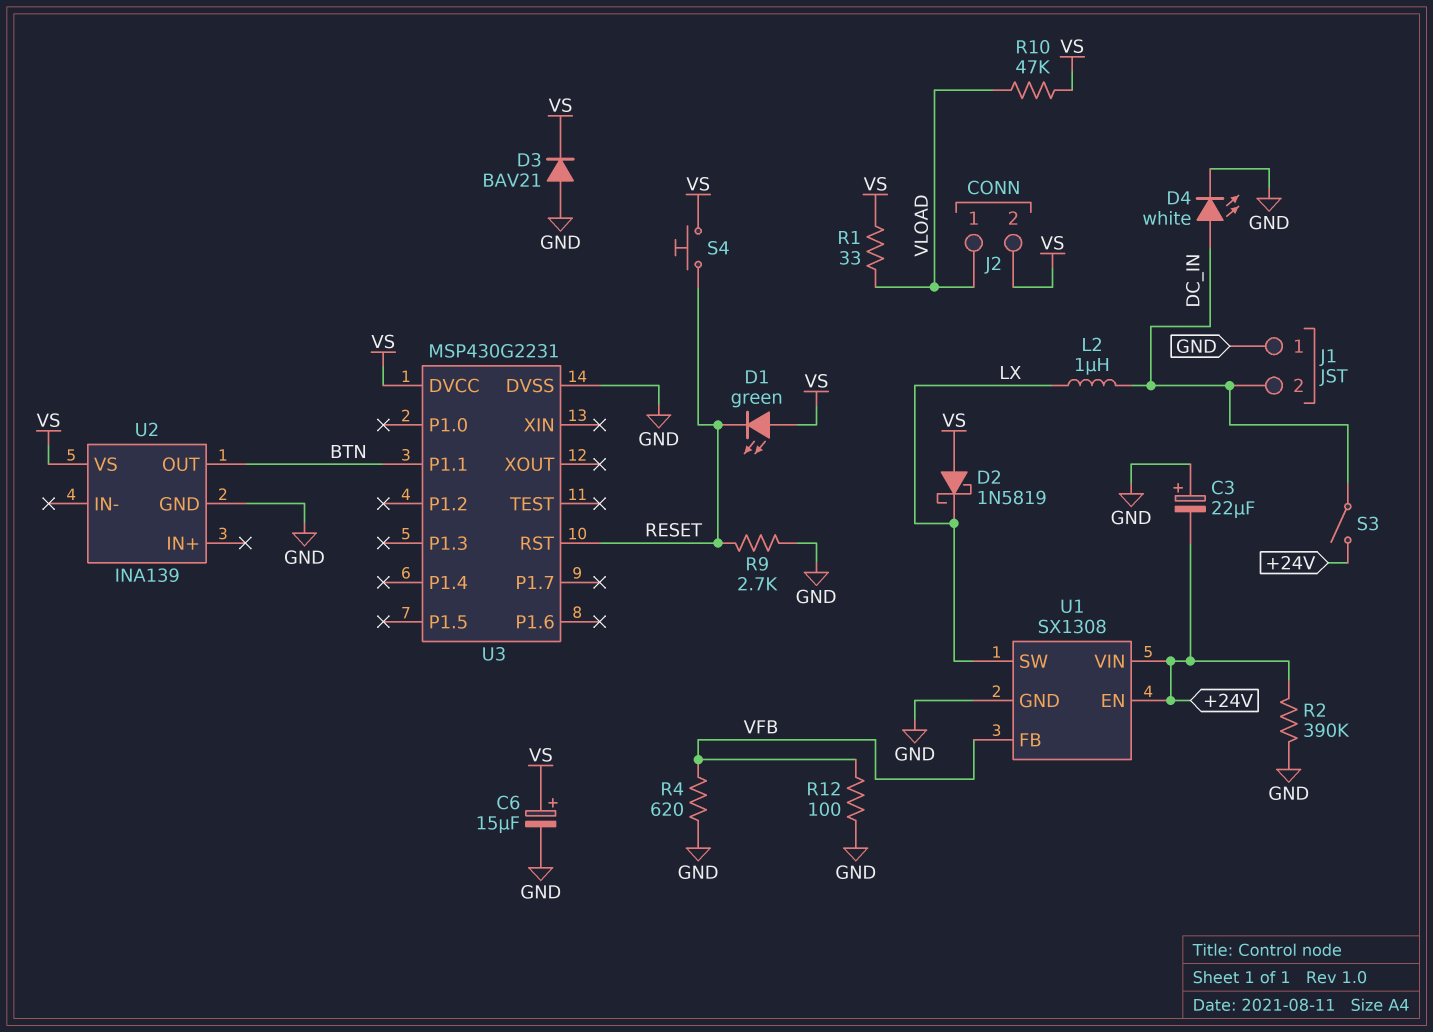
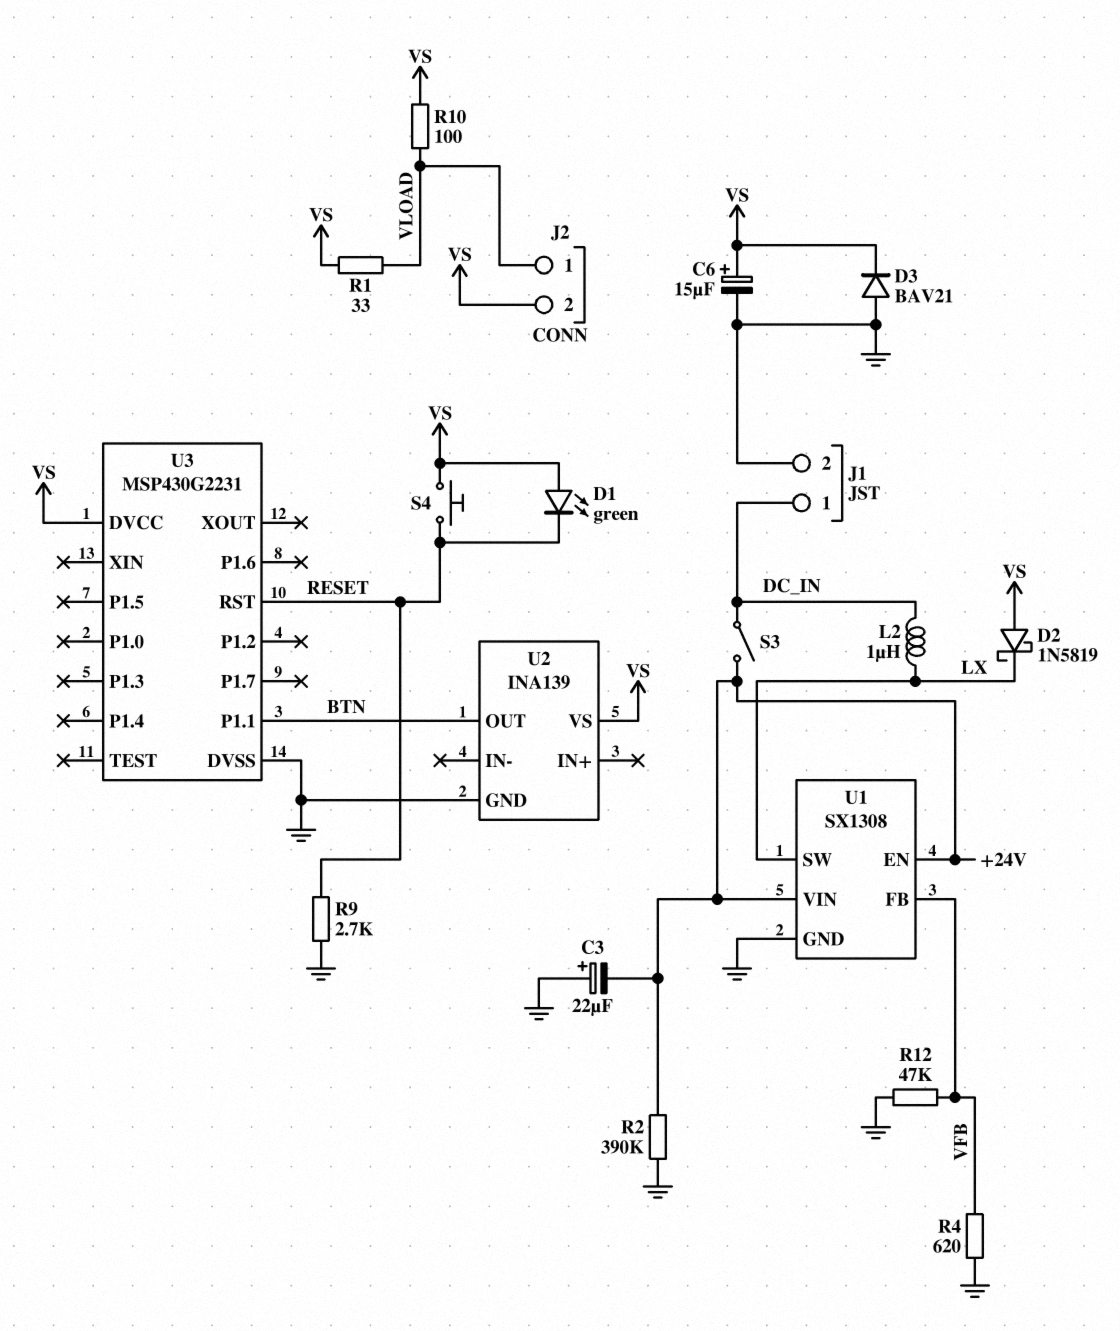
D4: LED white (A DC_IN, K GND) -> none
J1 pin 1: GND -> DC_IN
J1 pin 2: DC_IN -> GND
R10: 47k (VLOAD, VS) -> 100 (VLOAD, VS)
R12: 100 (GND, VFB) -> 47k (GND, VFB)

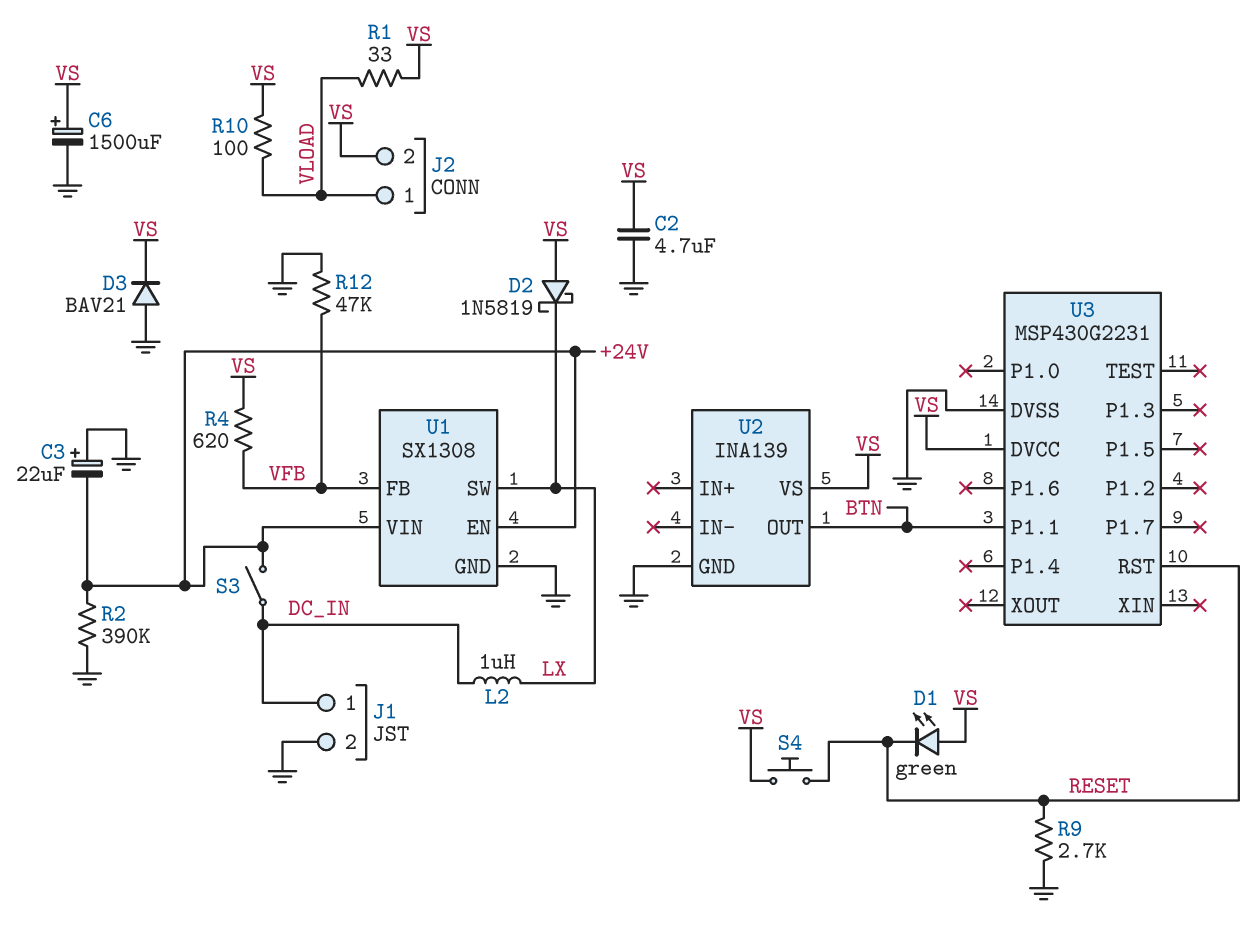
C2: none -> 4.7uF (GND, VS)
C6: 15uF (plus VS, minus GND) -> 1500uF (plus VS, minus GND)
R4: 620 (GND, VFB) -> 620 (VFB, VS)

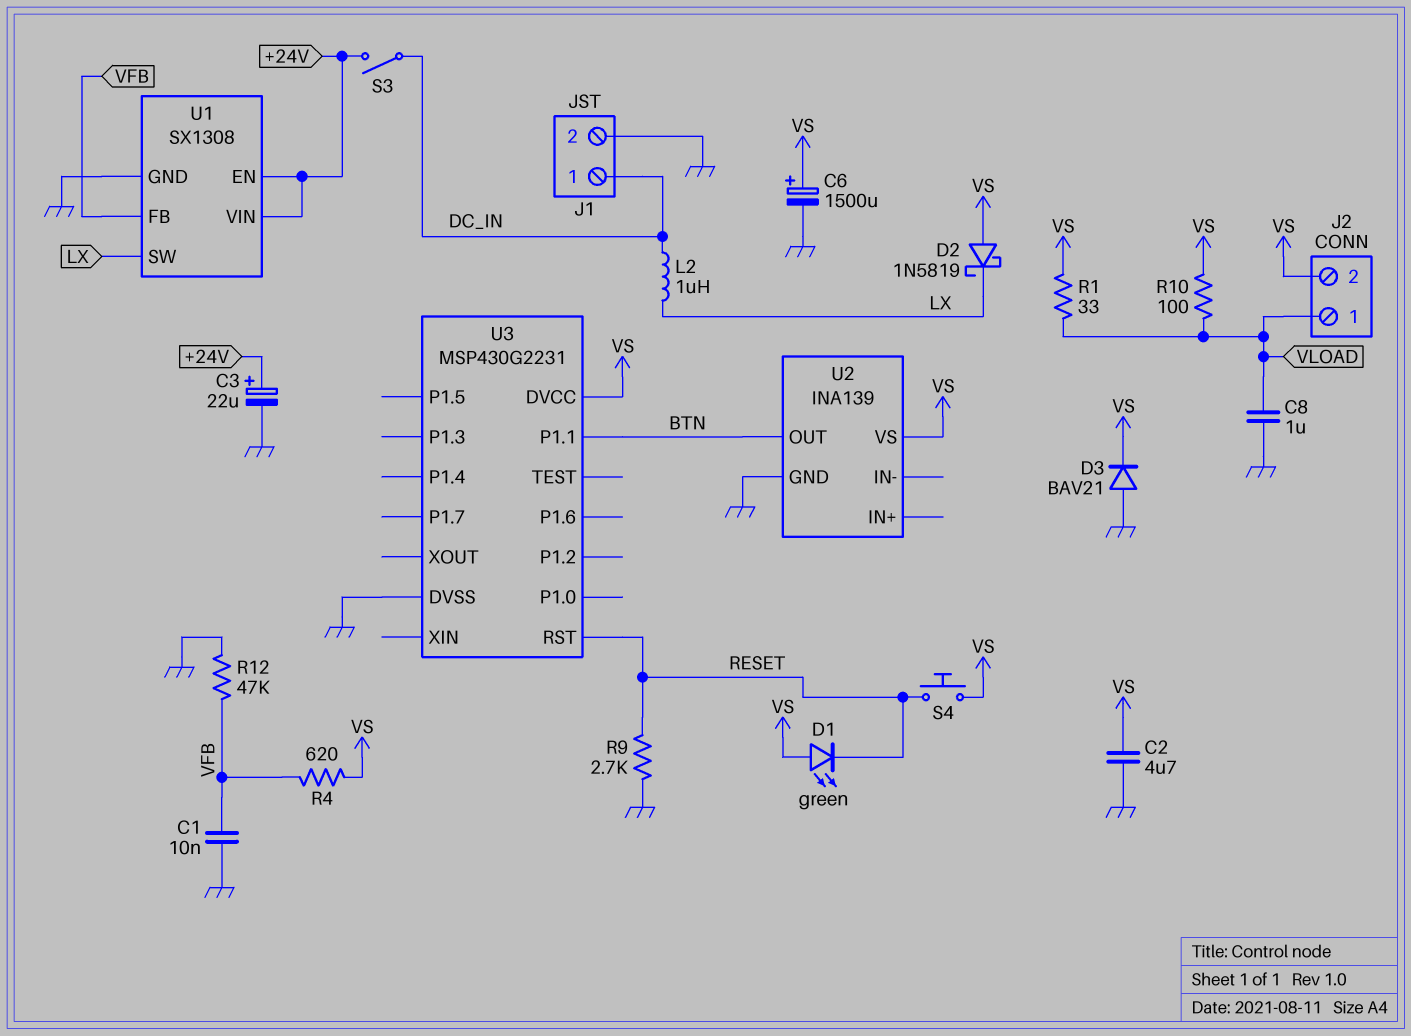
C1: none -> 10nF (GND, VFB)
C3: 22uF (plus GND, minus +24V) -> 22uF (plus +24V, minus GND)
C8: none -> 1uF (GND, VLOAD)
R2: 390k (+24V, GND) -> none

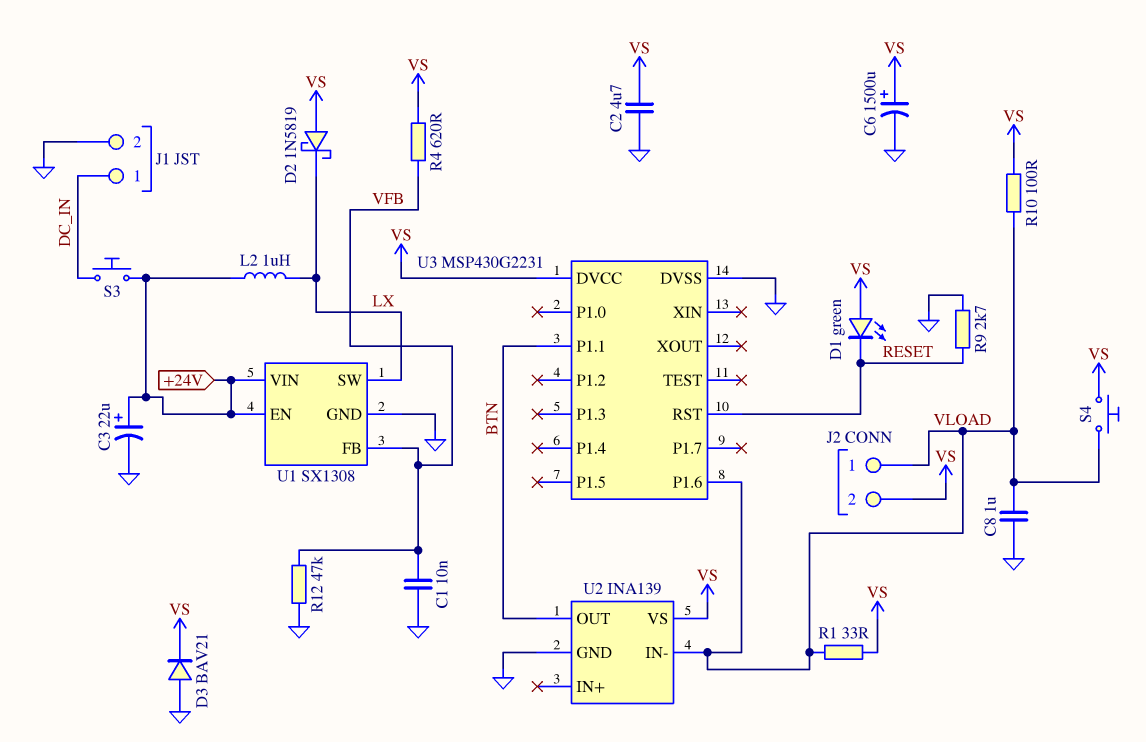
L2: 1uH (DC_IN, LX) -> 1uH (+24V, LX)
S3: switch (+24V, DC_IN) -> button (+24V, DC_IN)
S4: button (RESET, VS) -> button (VLOAD, VS)
U2 pin IN-: none -> VLOAD
U3 pin P1.6: none -> VLOAD

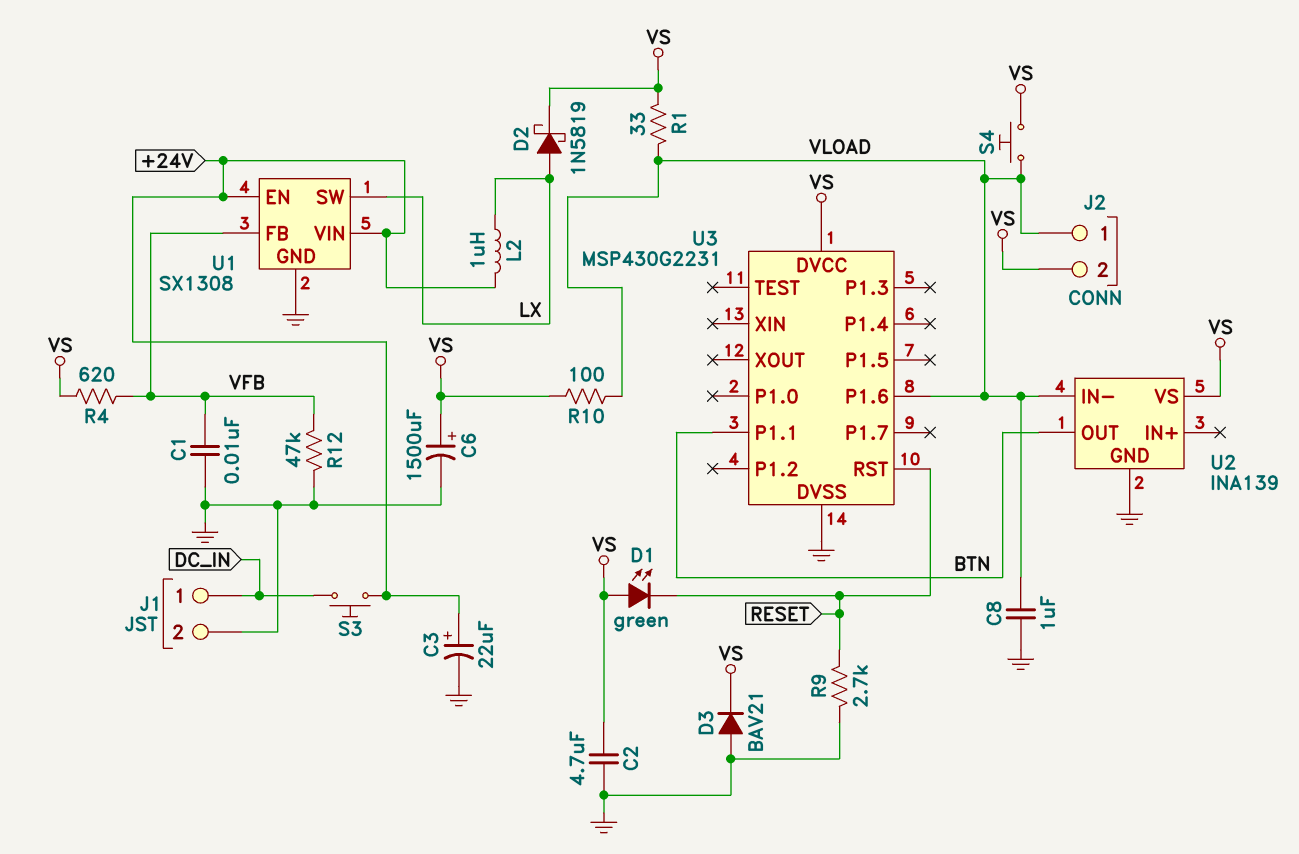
D2: schottky 1N5819 (A VS, K LX) -> schottky 1N5819 (A LX, K VS)

